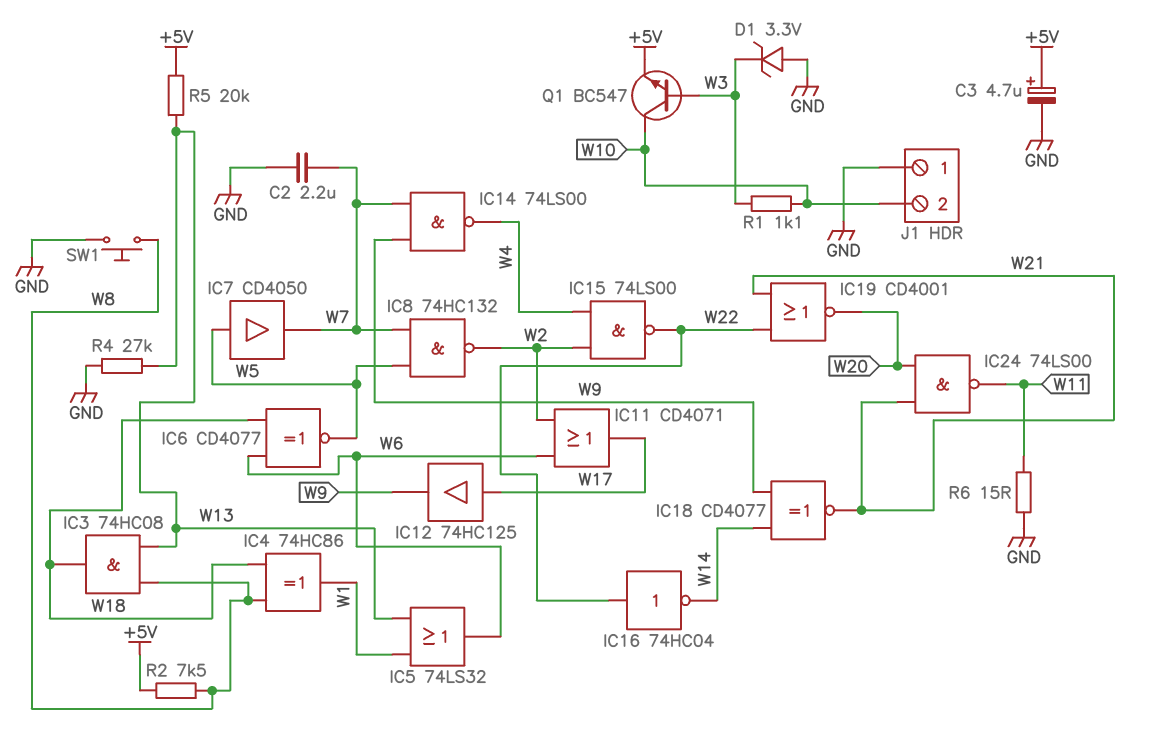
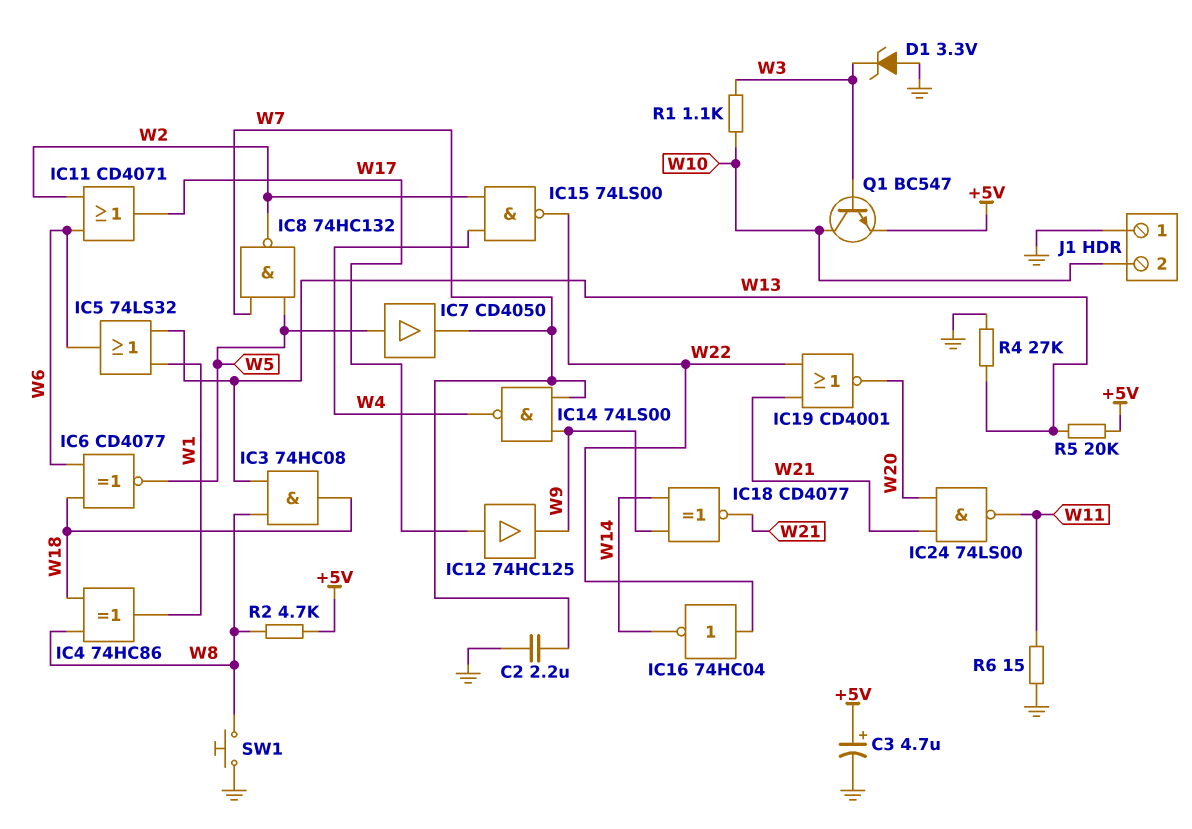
R2: 7.5k (+5V, W8) -> 4.7k (+5V, W8)

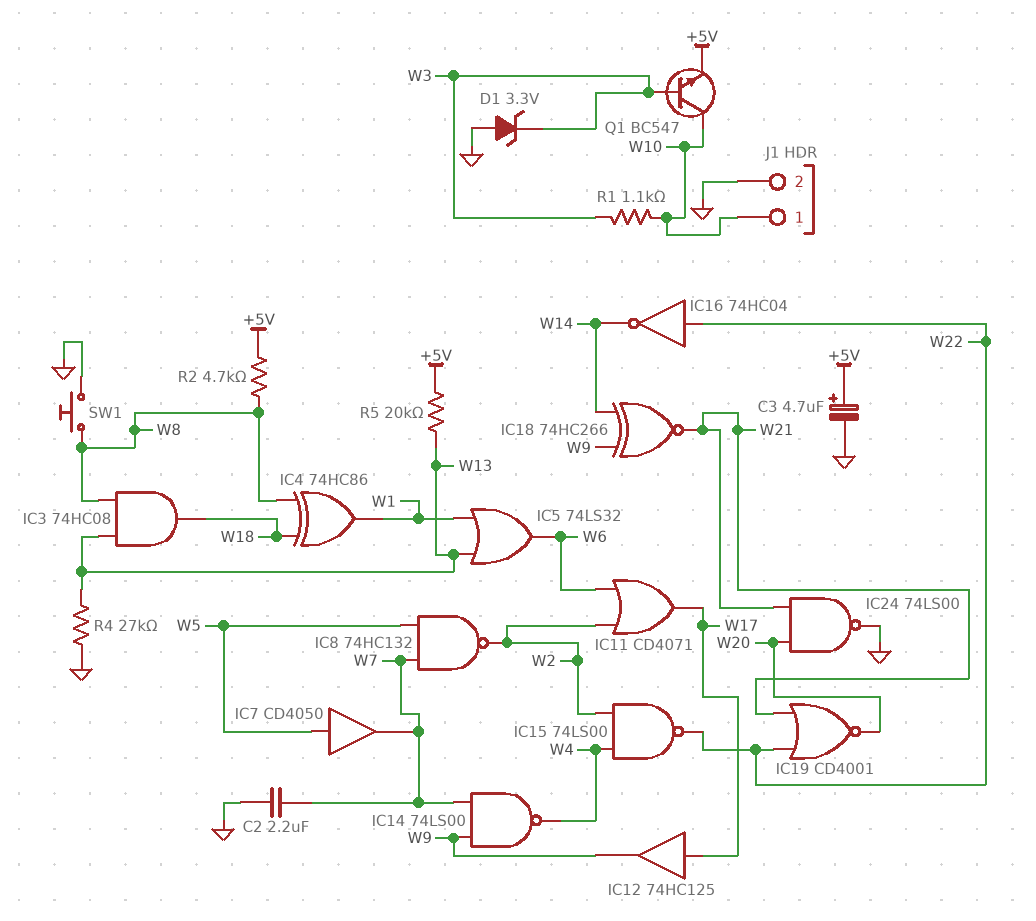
IC6: XNOR CD4077 (in W6, in W18, out W5) -> none
IC18: XNOR CD4077 (in W9, in W14, out W21) -> XNOR 74HC266 (in W9, in W14, out W21)
IC24: NAND 74LS00 (in W20, in W21, out W11) -> NAND 74LS00 (in W20, in W21, out GND)
J1 pin 1: GND -> W10
J1 pin 2: W10 -> GND
R6: 15 (GND, W11) -> none

